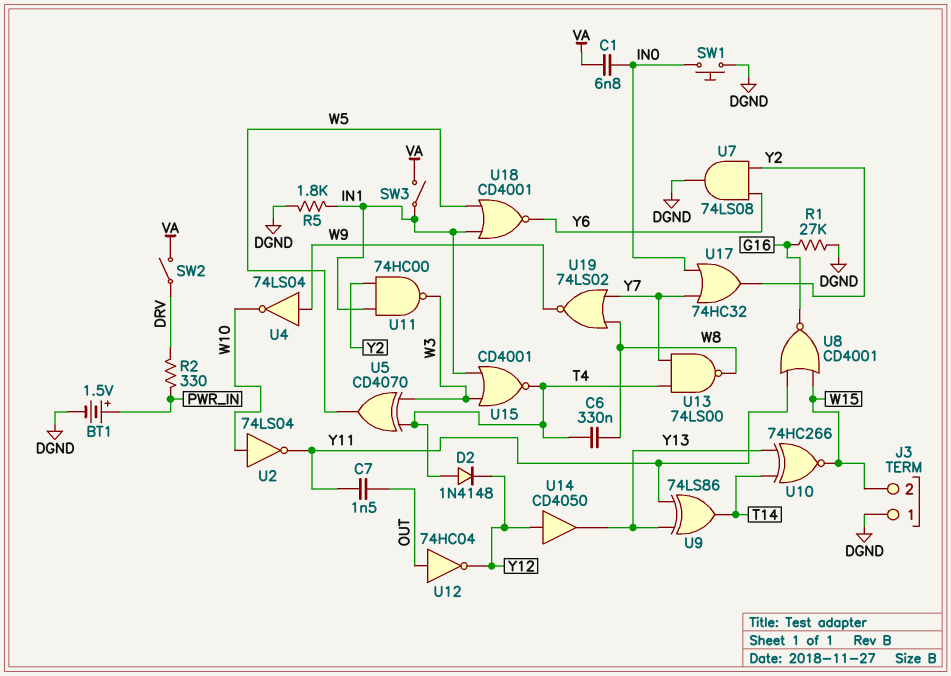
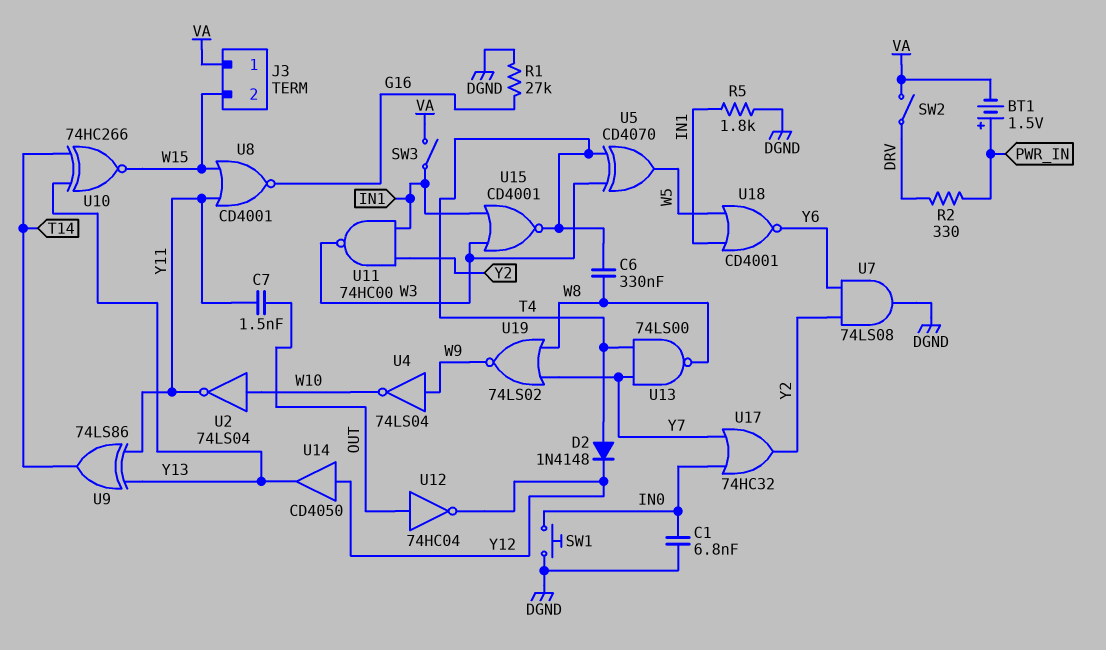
BT1: 1.5V (plus PWR_IN, minus DGND) -> 1.5V (plus PWR_IN, minus VA)
C1: 6.8nF (IN0, VA) -> 6.8nF (DGND, IN0)
J3 pin 1: DGND -> VA

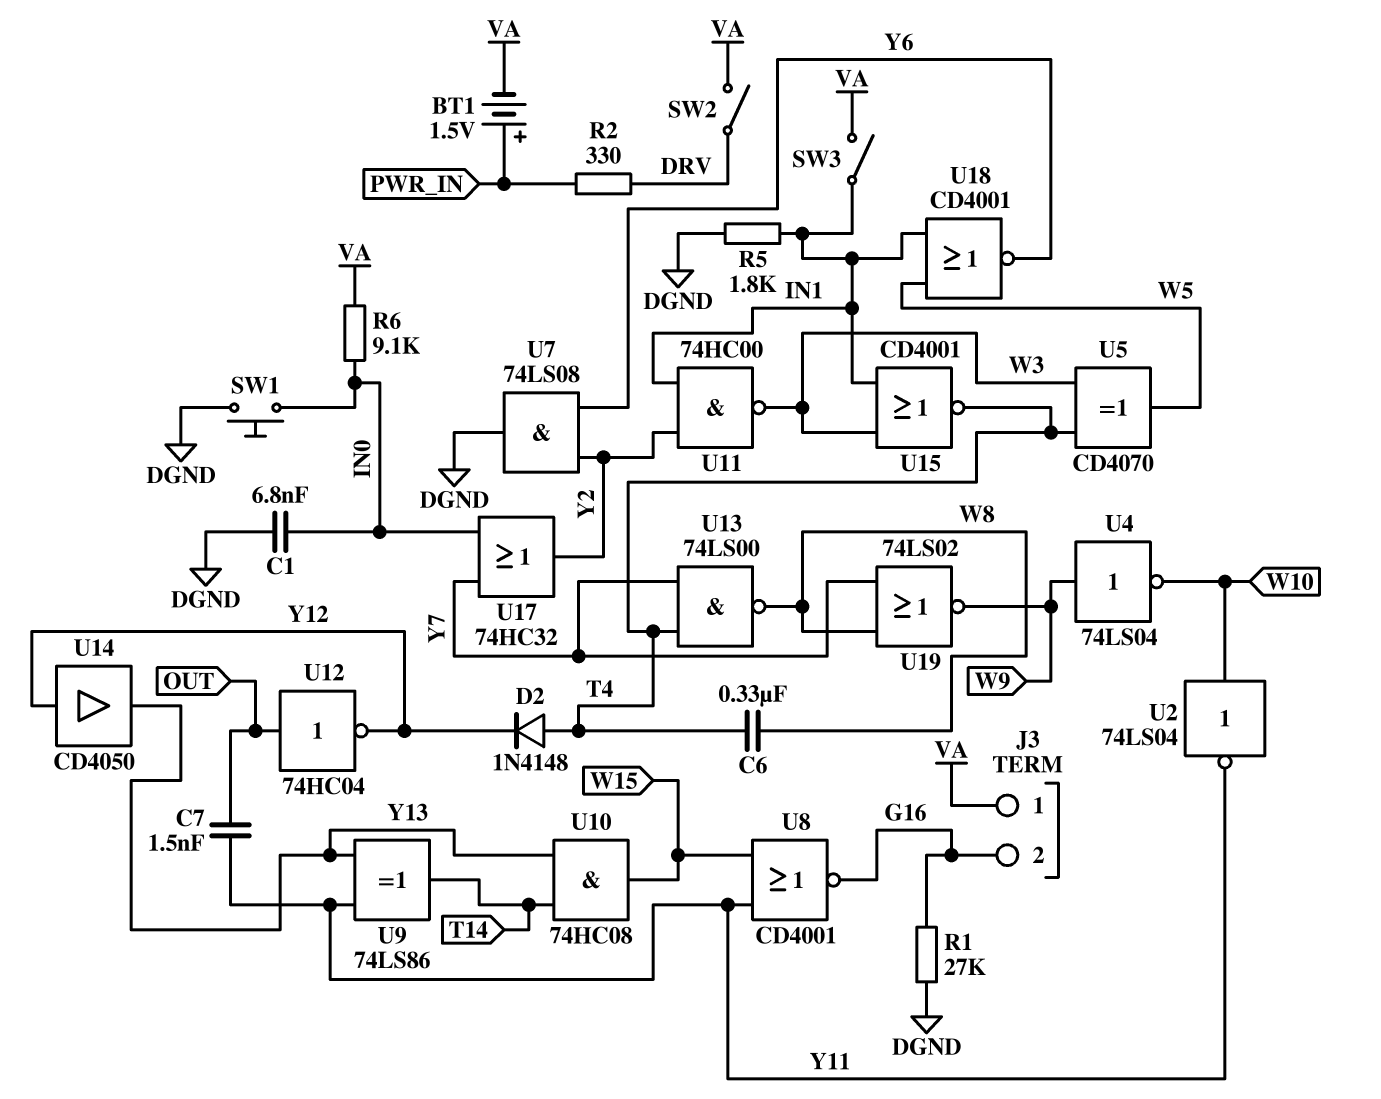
J3 pin 2: W15 -> G16
R6: none -> 9.1k (IN0, VA)
U10: XNOR 74HC266 (in T14, in Y13, out W15) -> AND 74HC08 (in T14, in Y13, out W15)

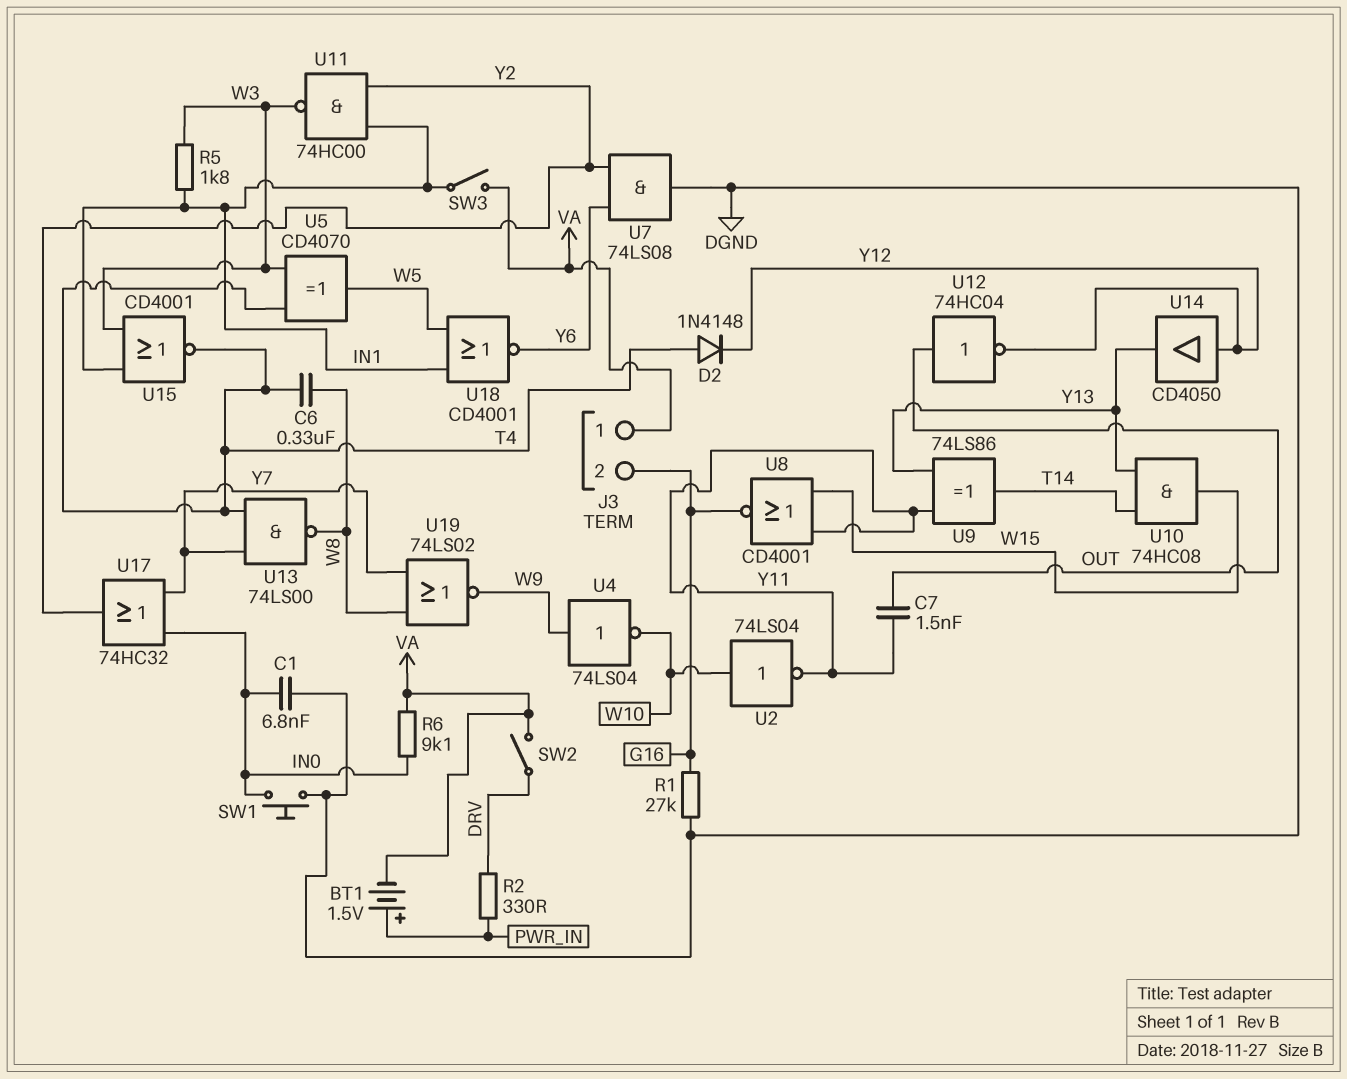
R5: 1.8k (DGND, IN1) -> 1.8k (IN1, W3)

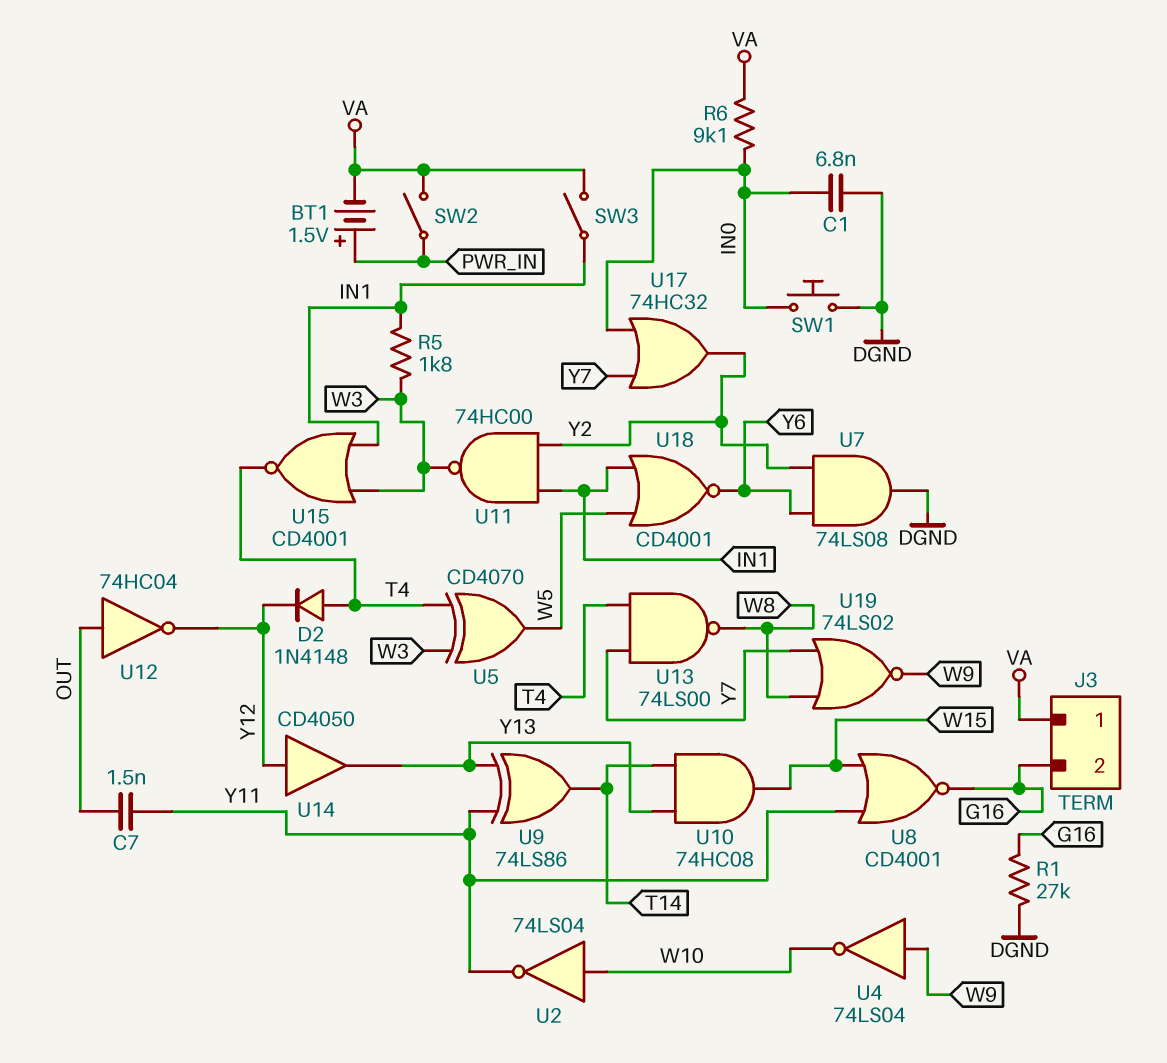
C6: 330nF (T4, W8) -> none
R2: 330 (DRV, PWR_IN) -> none
SW2: switch (DRV, VA) -> switch (PWR_IN, VA)

